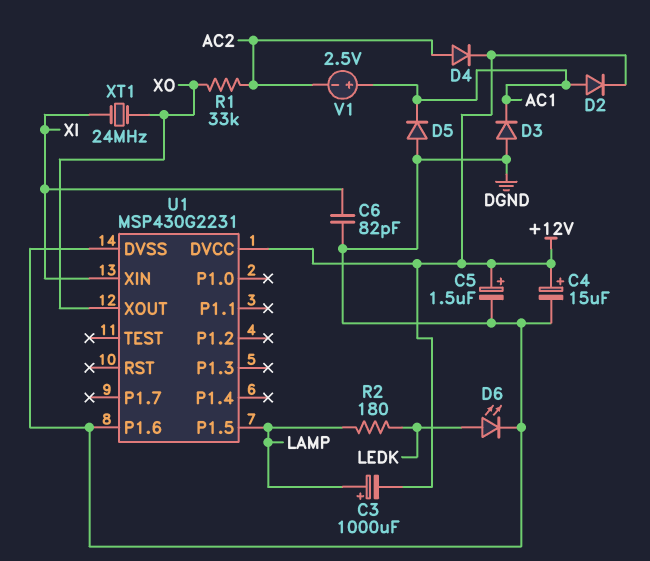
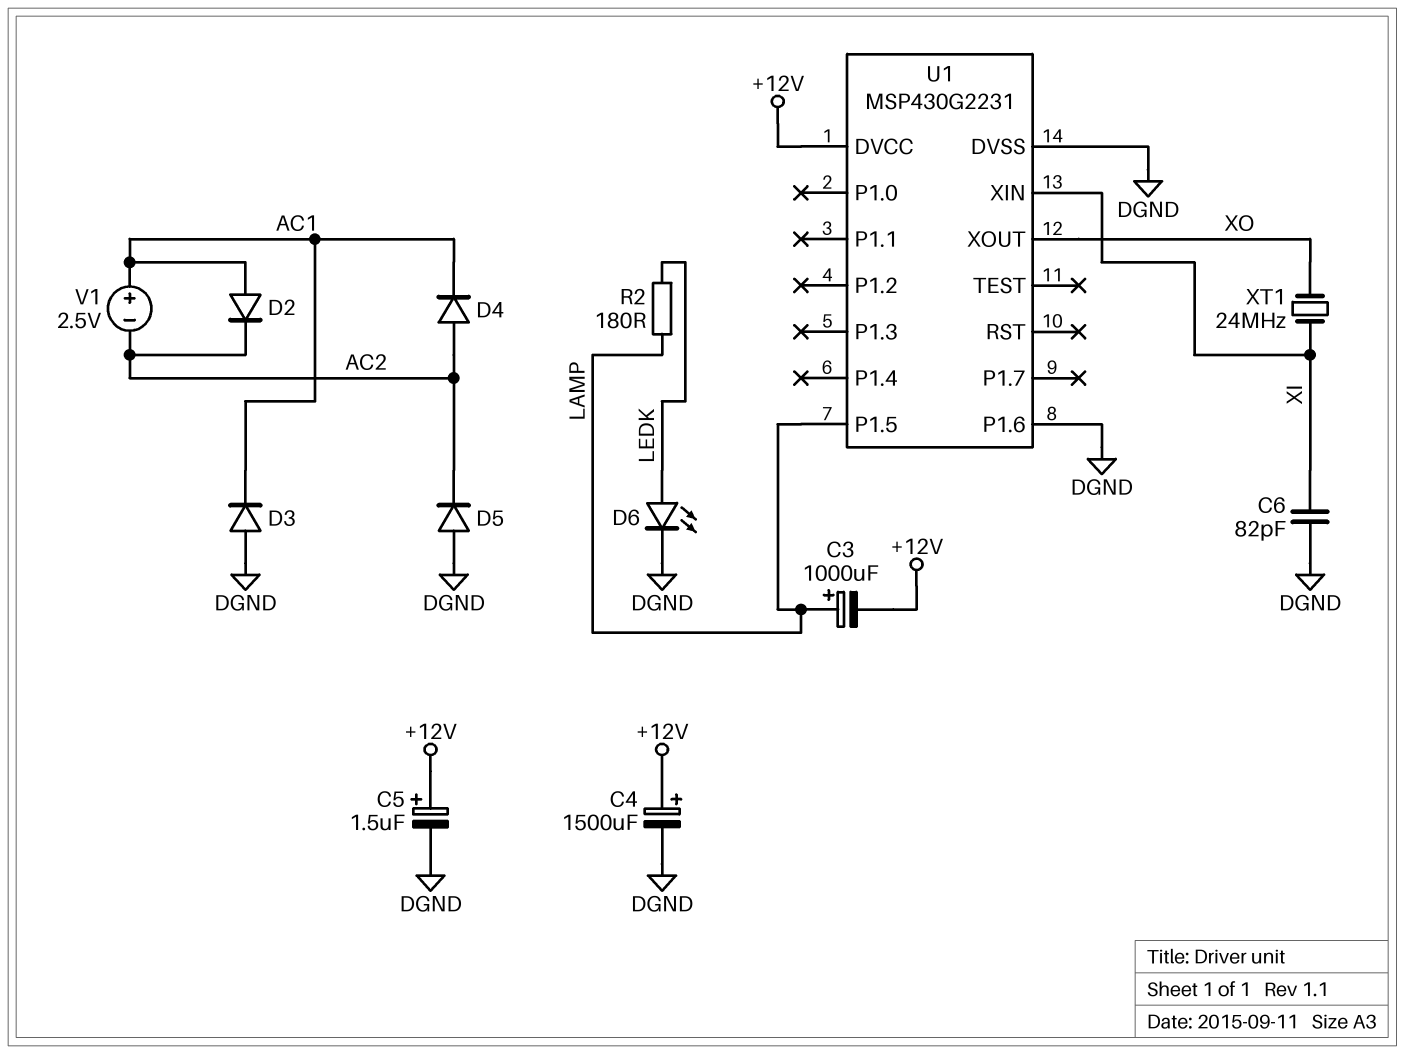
C4: 15uF (plus +12V, minus DGND) -> 1500uF (plus +12V, minus DGND)
D2: diode (A AC1, K +12V) -> diode (A AC1, K AC2)
D4: diode (A AC2, K +12V) -> diode (A AC2, K AC1)
D5: diode (A DGND, K AC1) -> diode (A DGND, K AC2)
R1: 33k (AC2, XO) -> none

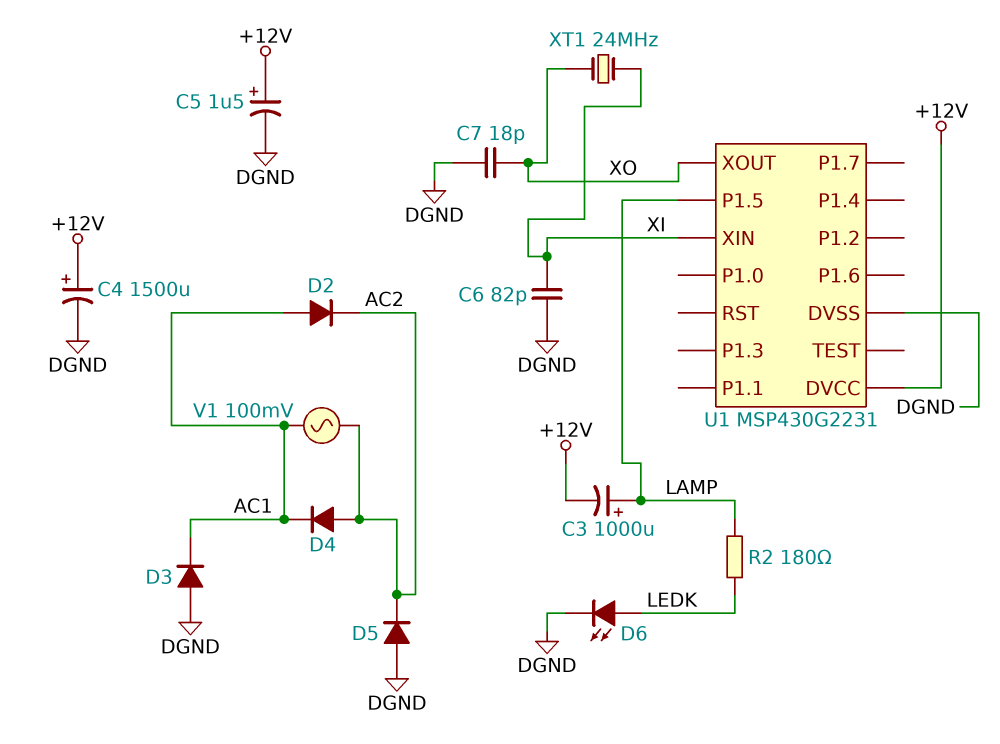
C7: none -> 18pF (DGND, XO)
U1 pin P1.6: DGND -> none
V1: 2.5V (plus AC1, minus AC2) -> AC 100mV (AC1, AC2)

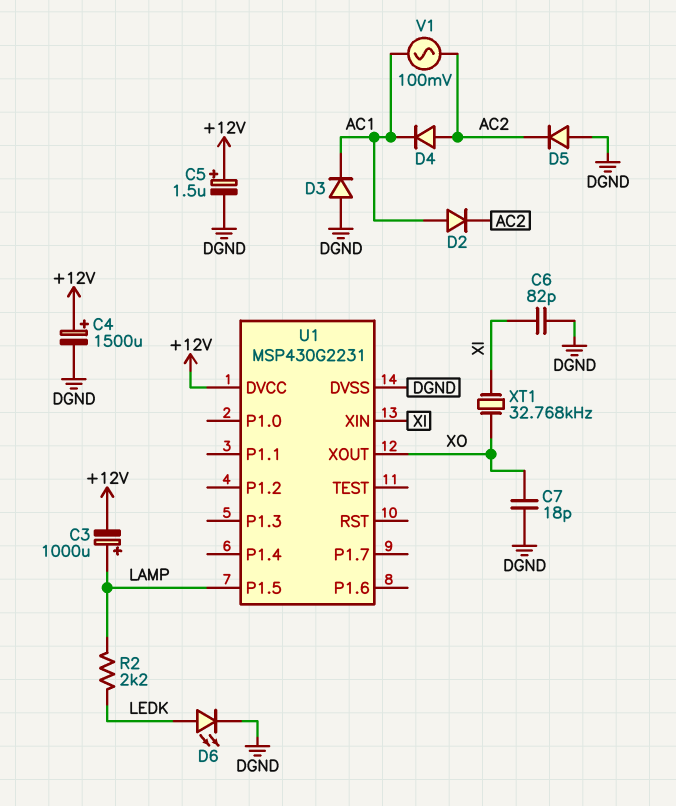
R2: 180 (LAMP, LEDK) -> 2.2k (LAMP, LEDK)
XT1: 24MHz (XI, XO) -> 32.768kHz (XI, XO)

